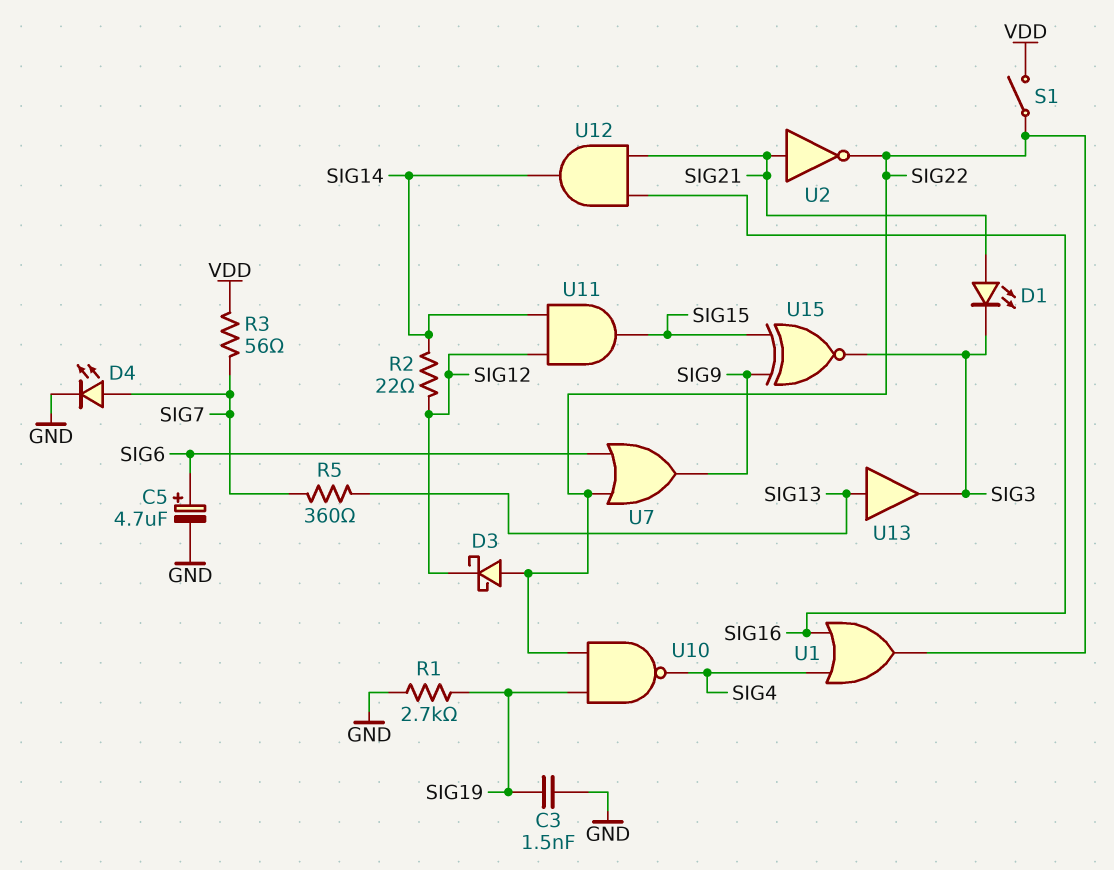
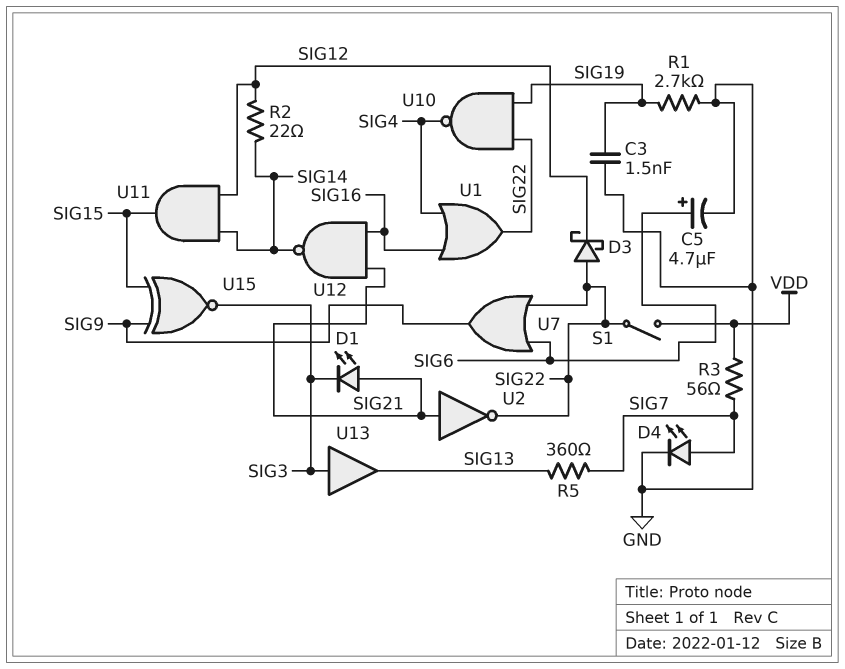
U12: AND (in SIG16, in SIG21, out SIG14) -> NAND (in SIG16, in SIG21, out SIG14)
U13: buffer (in SIG13, out SIG3) -> buffer (in SIG3, out SIG13)

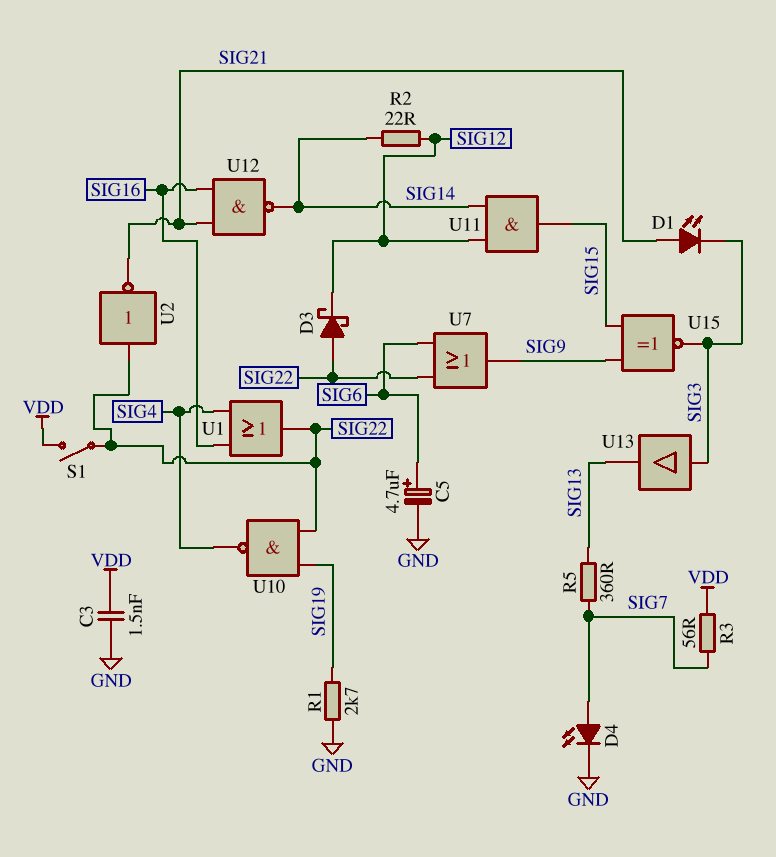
C3: 1.5nF (GND, SIG19) -> 1.5nF (GND, VDD)
U2: NOT (in SIG21, out SIG22) -> NOT (in SIG22, out SIG21)

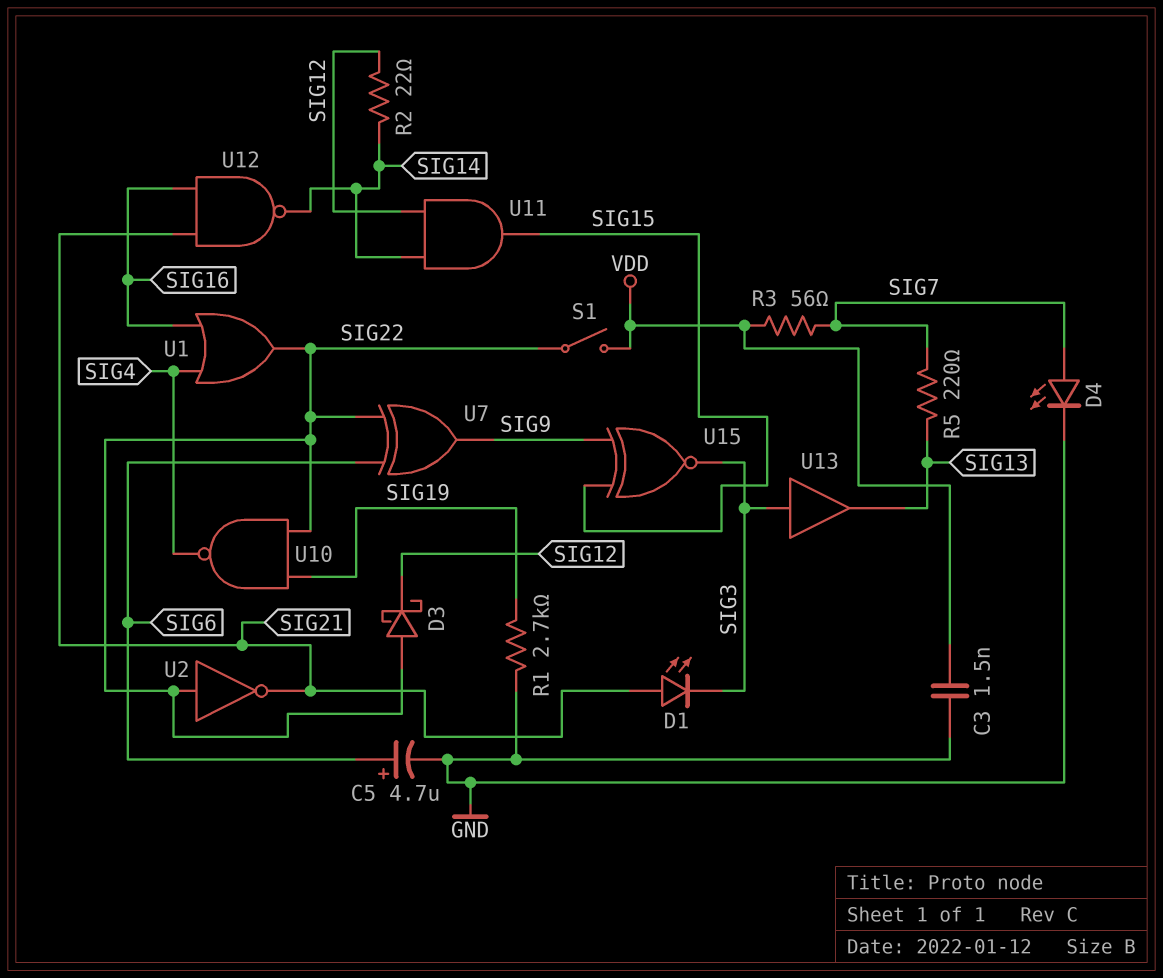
R5: 360 (SIG7, SIG13) -> 220 (SIG7, SIG13)
U7: OR (in SIG6, in SIG22, out SIG9) -> XOR (in SIG6, in SIG22, out SIG9)

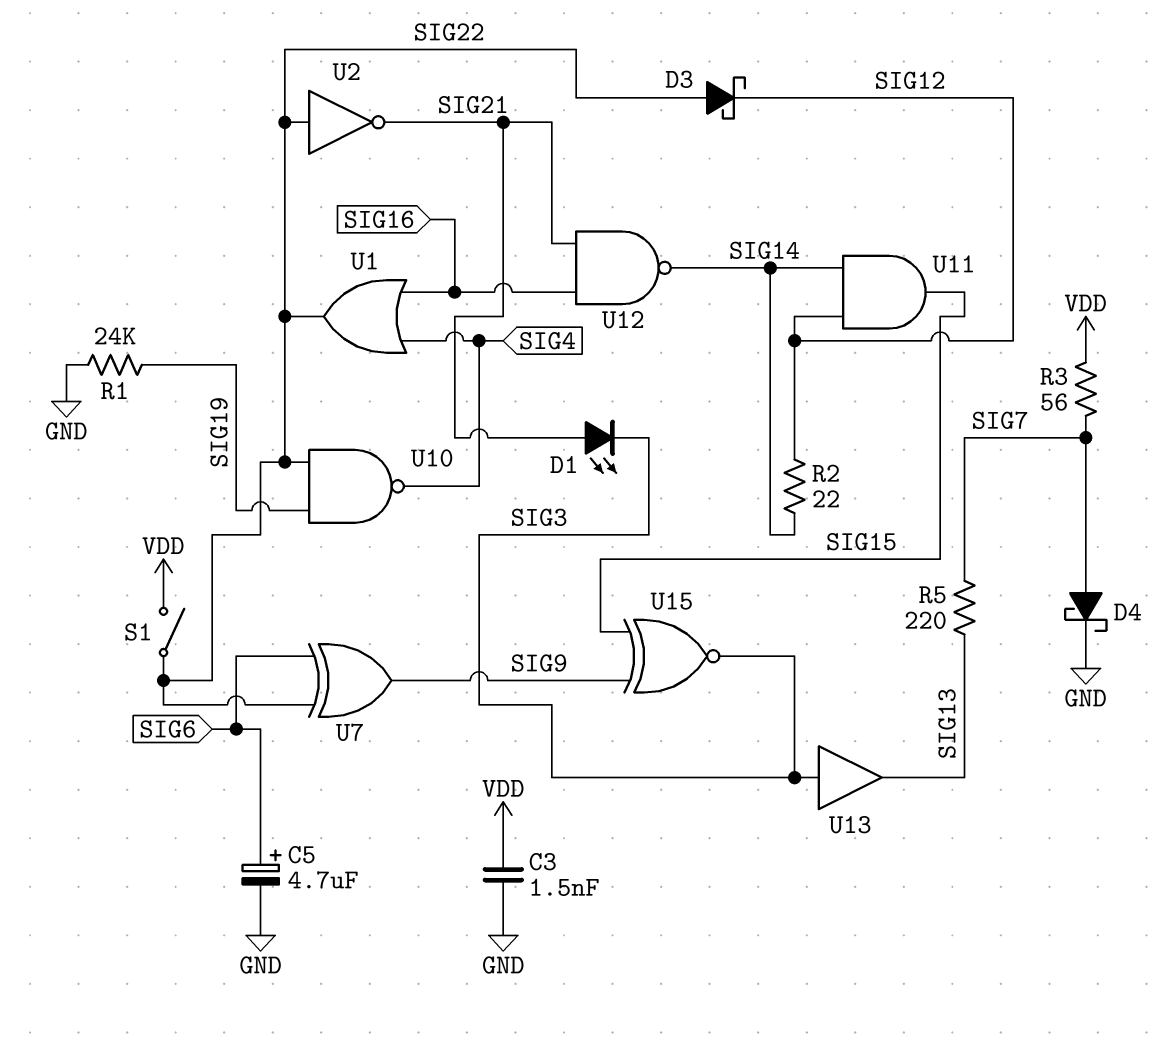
D4: LED (A SIG7, K GND) -> schottky (A SIG7, K GND)
R1: 2.7k (GND, SIG19) -> 24k (GND, SIG19)

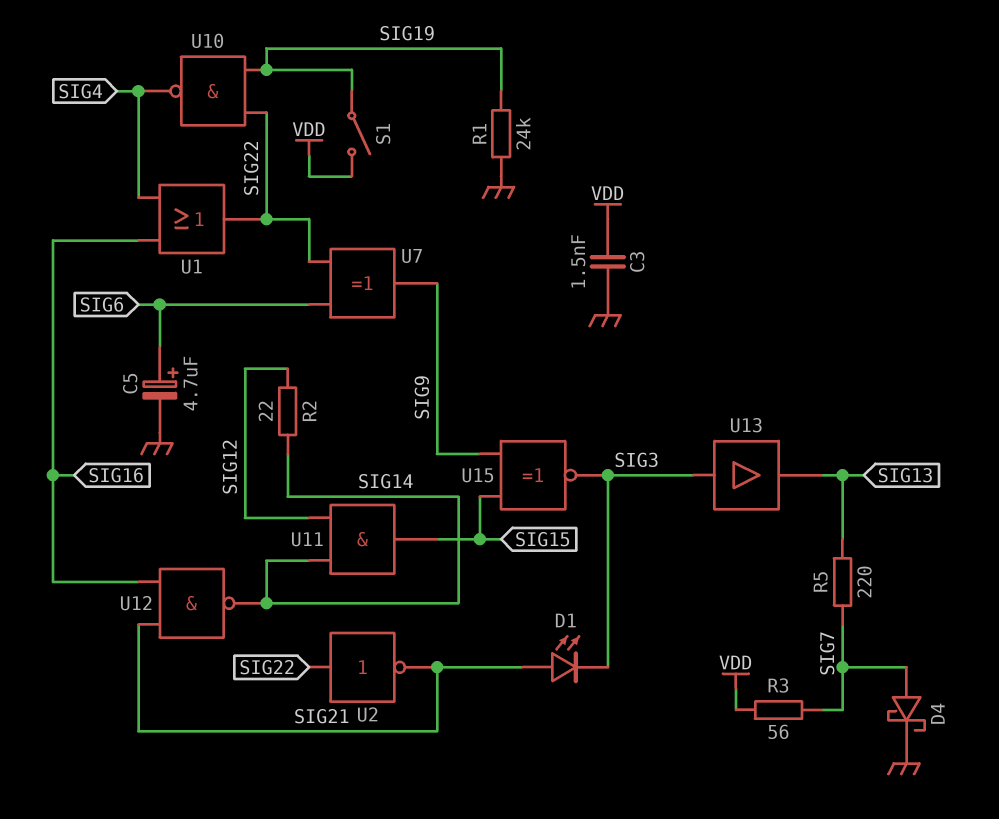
D3: schottky (A SIG22, K SIG12) -> none
S1: switch (SIG22, VDD) -> switch (SIG19, VDD)

